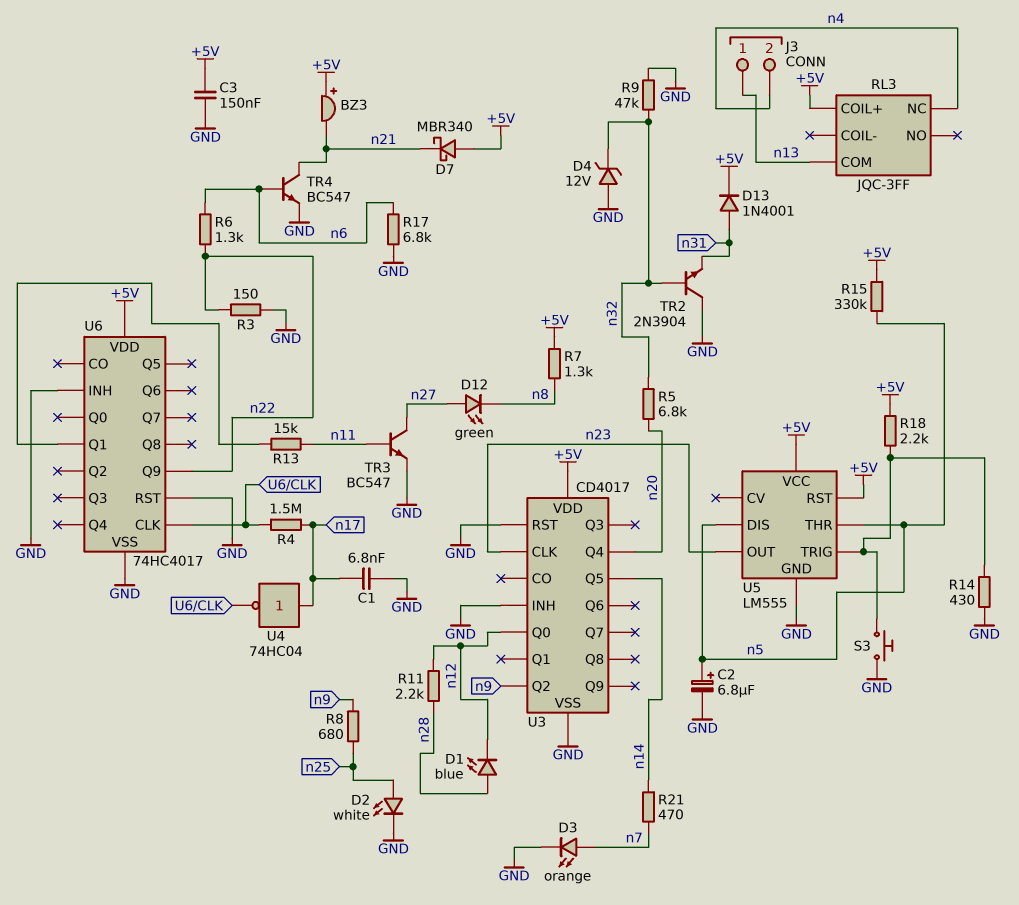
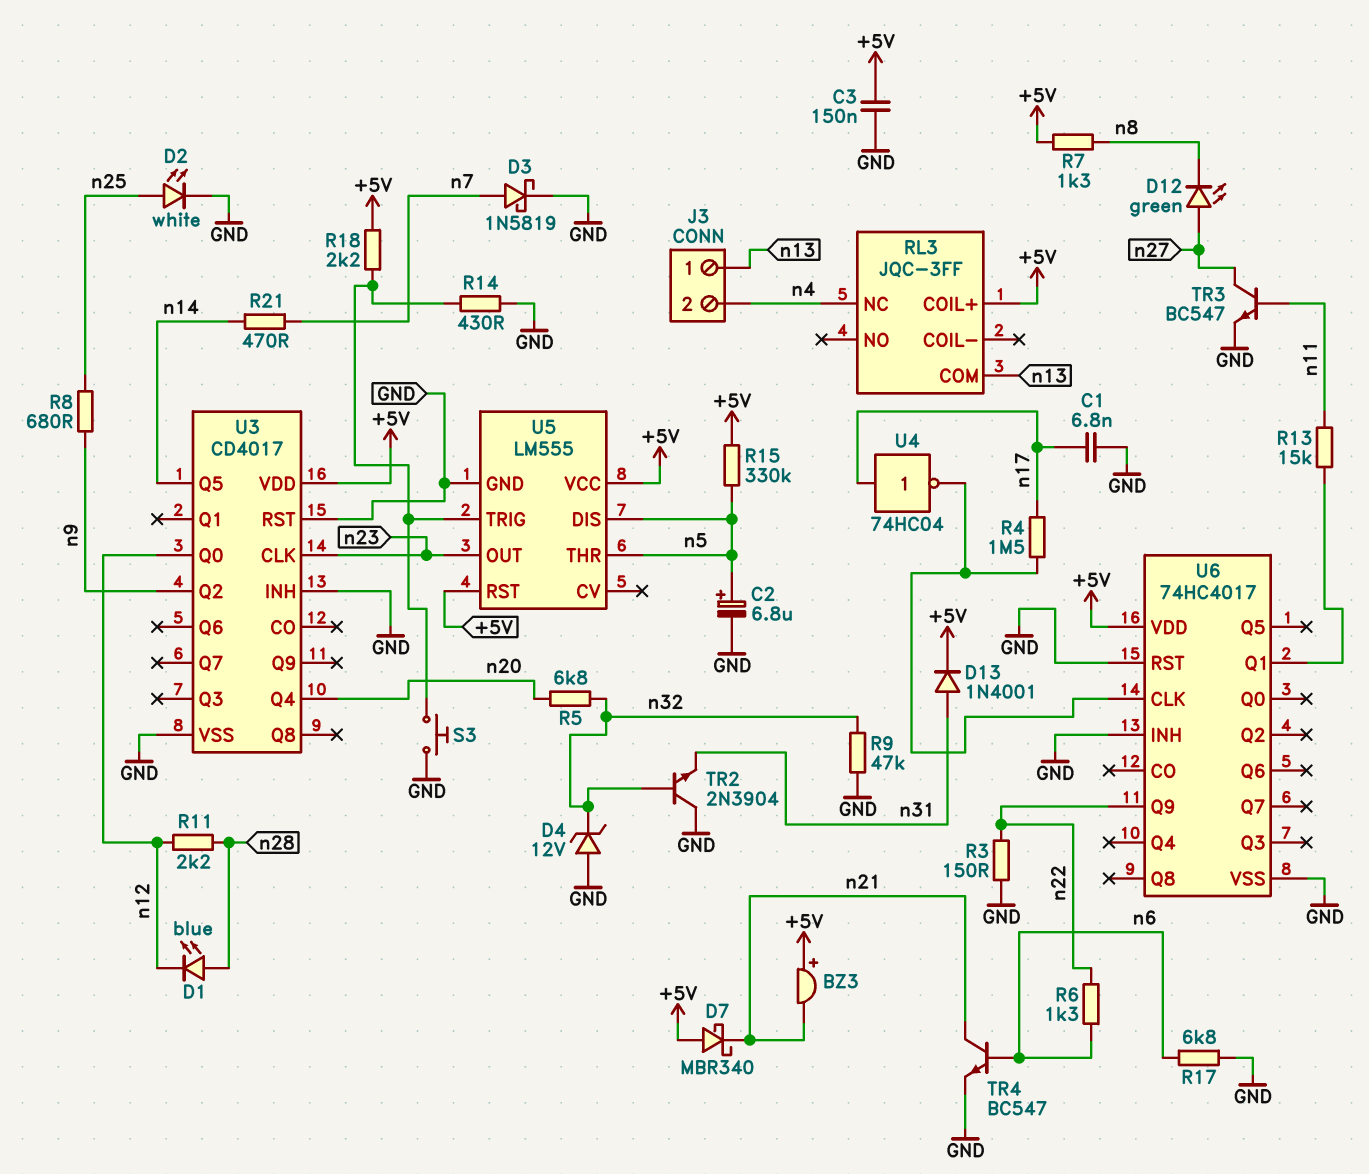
D3: LED orange (A n7, K GND) -> schottky 1N5819 (A n7, K GND)

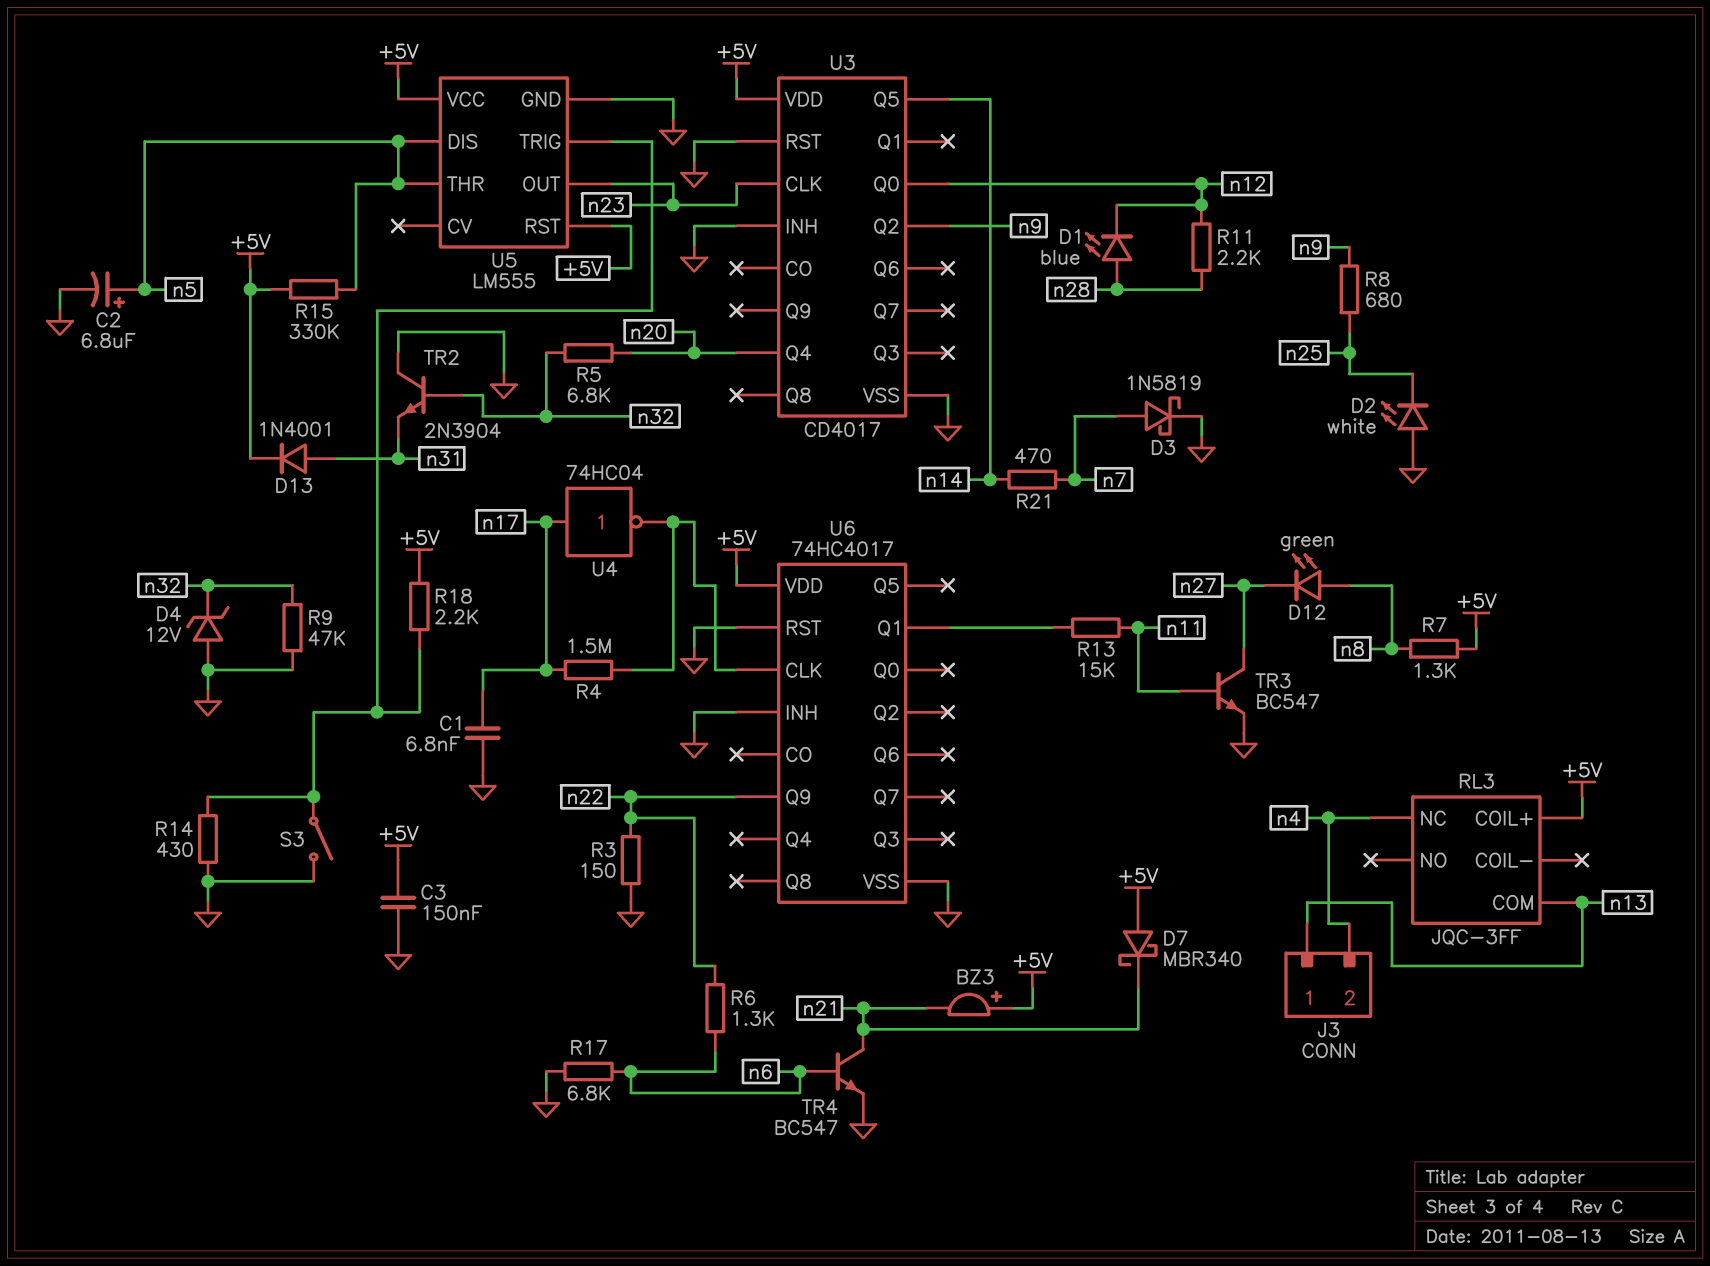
D2: LED white (A n25, K GND) -> LED white (A GND, K n25)
D12: LED green (A n27, K n8) -> LED green (A n8, K n27)
S3: button (GND, U5/TRIG) -> switch (GND, U5/TRIG)

